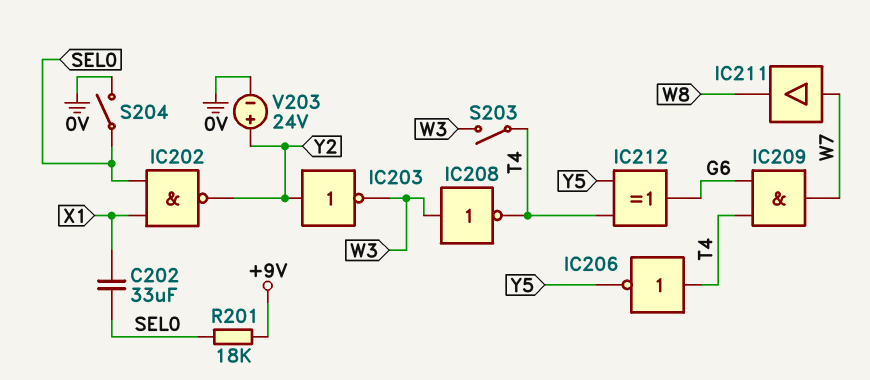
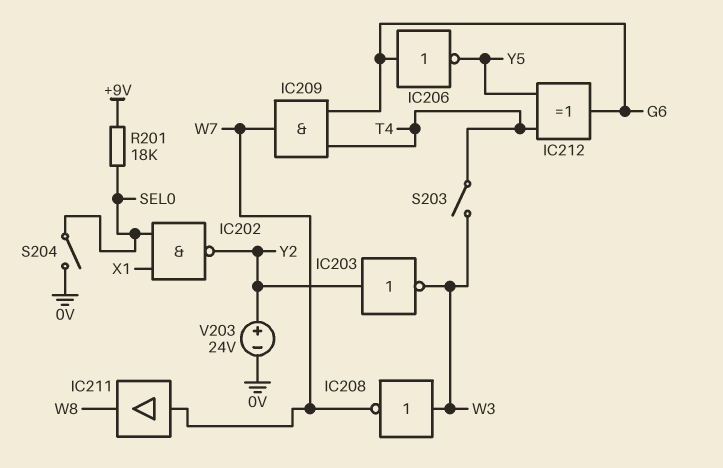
C202: 33uF (SEL0, X1) -> none
IC206: NOT (in T4, out Y5) -> NOT (in G6, out Y5)
IC208: NOT (in W3, out T4) -> NOT (in W3, out W7)

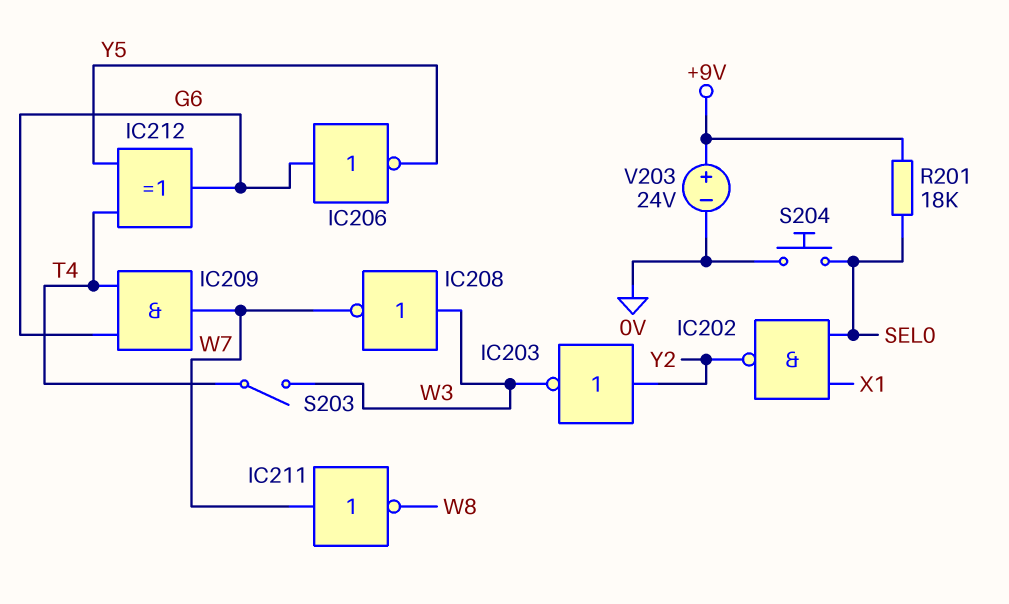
IC211: buffer (in W7, out W8) -> NOT (in W7, out W8)
S204: switch (0V, SEL0) -> button (0V, SEL0)
V203: 24V (plus Y2, minus 0V) -> 24V (plus +9V, minus 0V)

